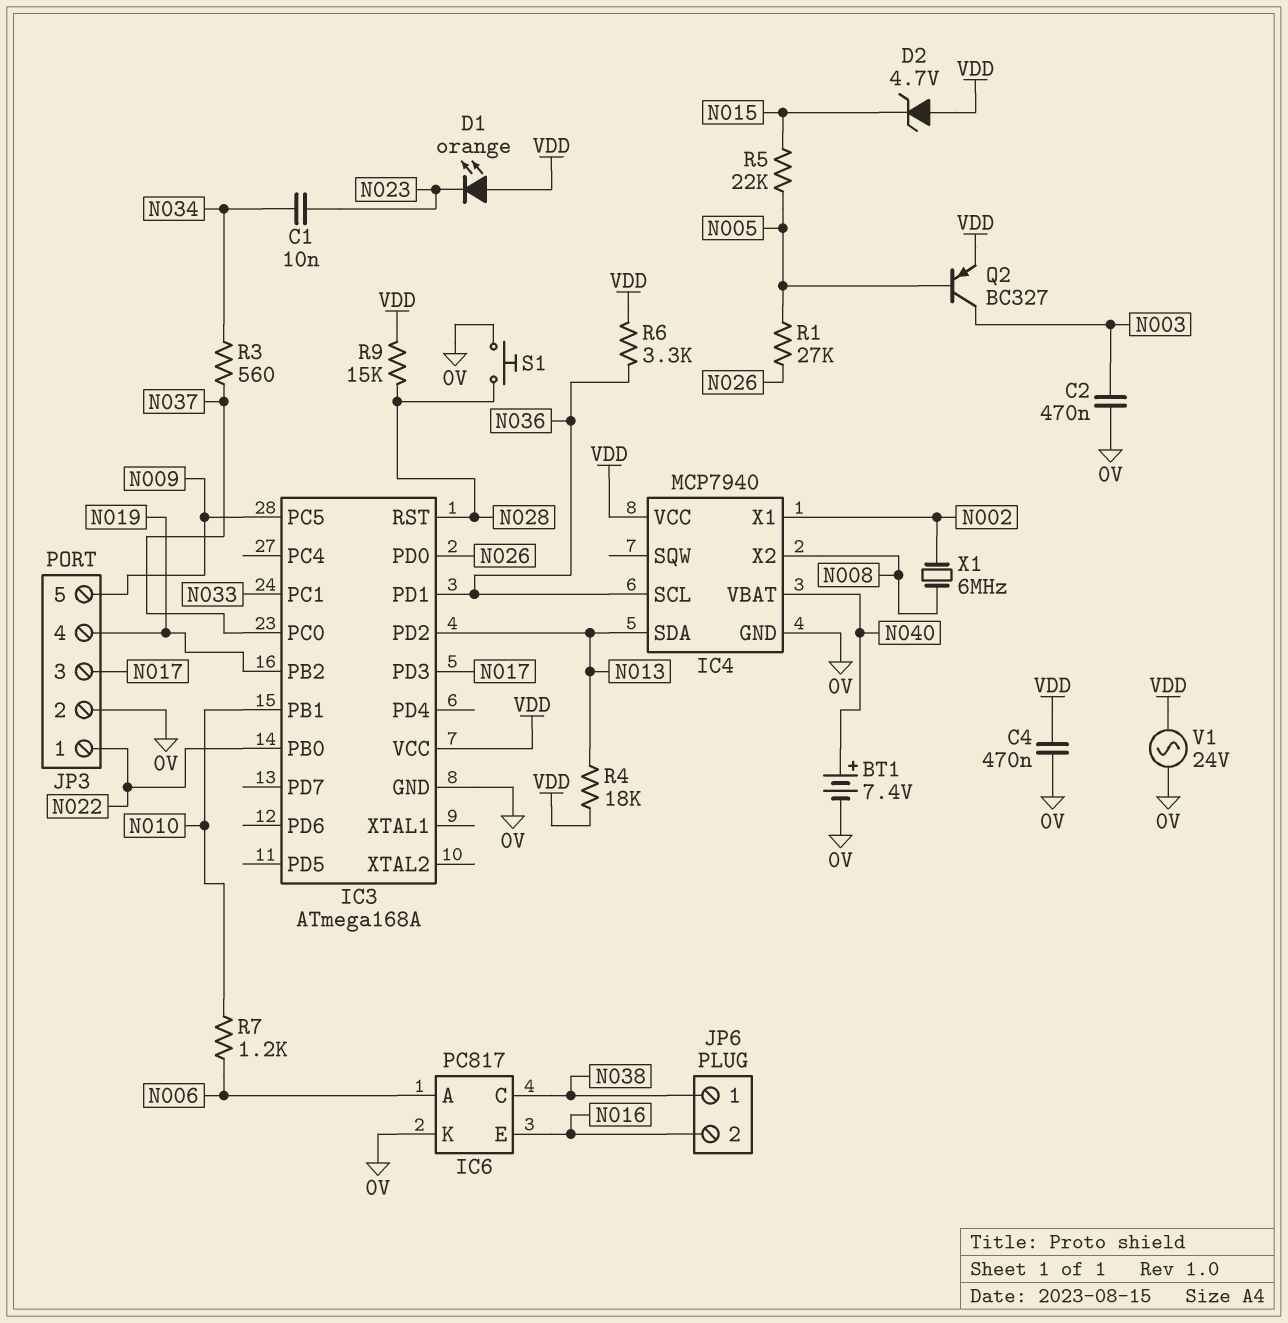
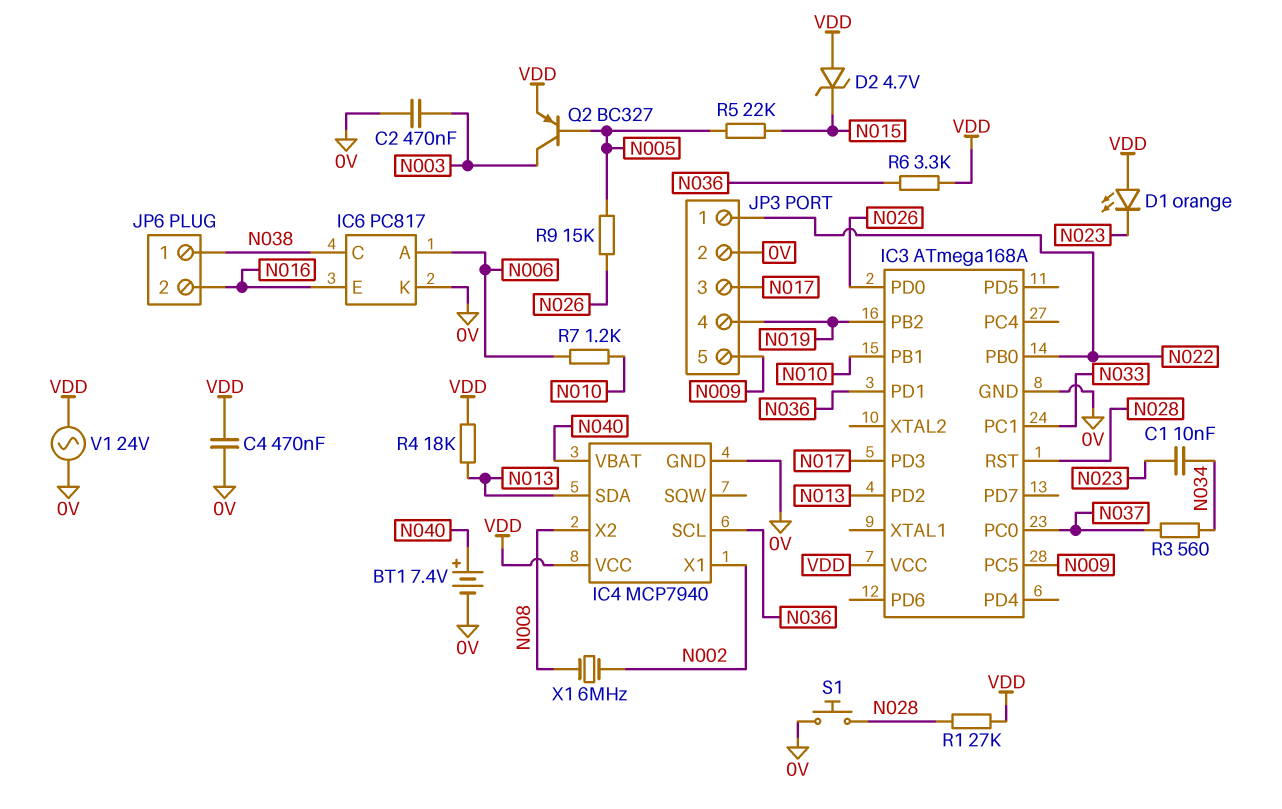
R1: 27k (N005, N026) -> 27k (N028, VDD)
R9: 15k (N028, VDD) -> 15k (N005, N026)

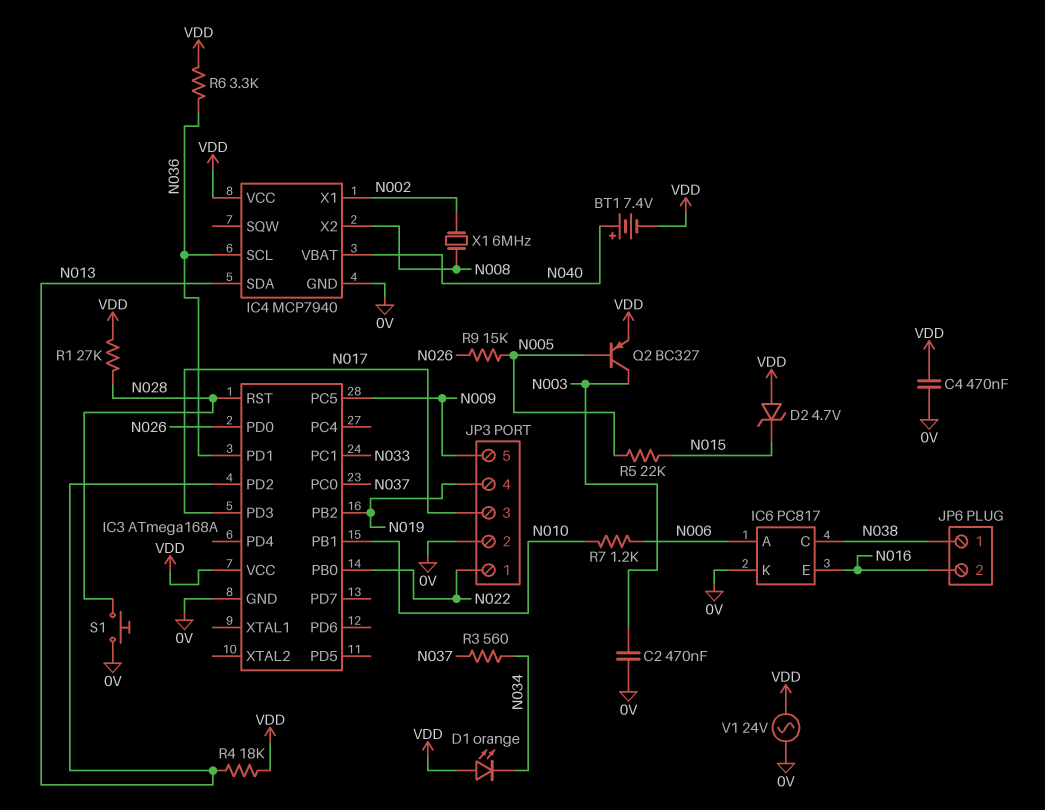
BT1: 7.4V (plus N040, minus 0V) -> 7.4V (plus N040, minus VDD)
C1: 10nF (N023, N034) -> none
D1: LED orange (A VDD, K N023) -> LED orange (A VDD, K N034)

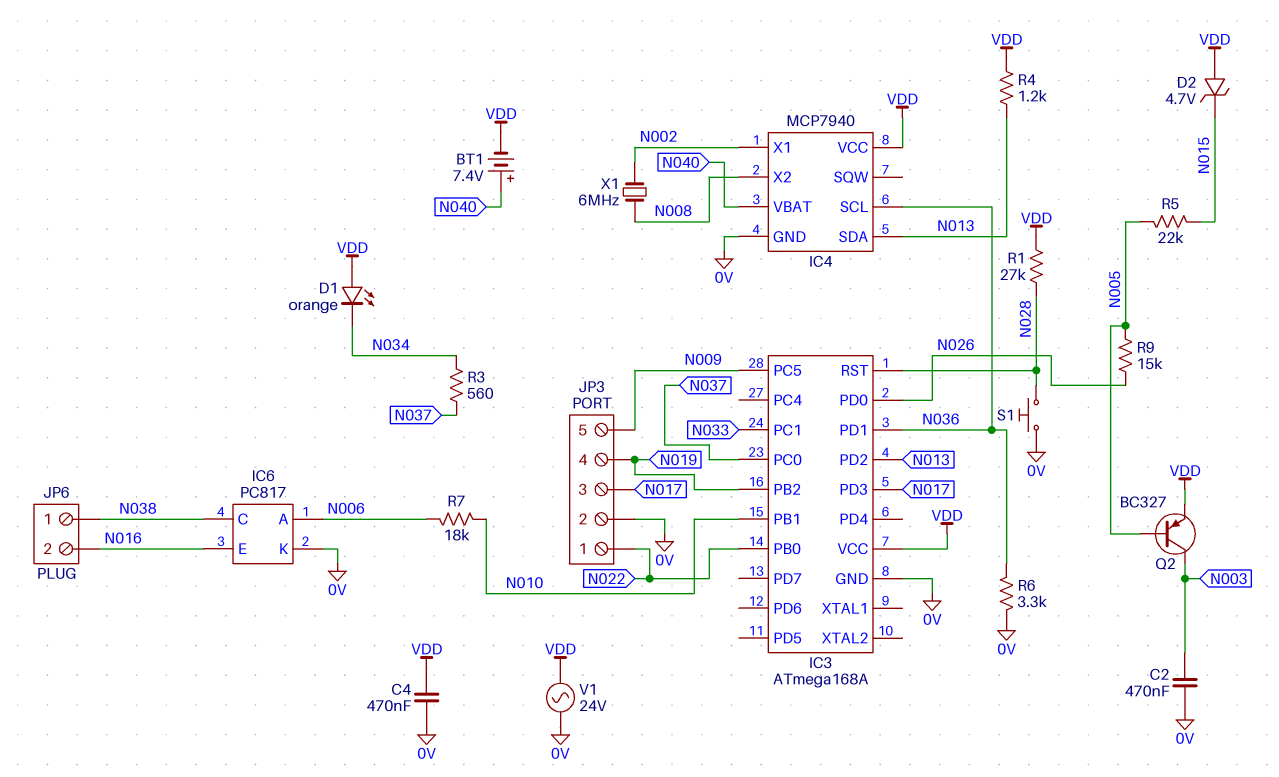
R4: 18k (N013, VDD) -> 1.2k (N013, VDD)
R6: 3.3k (N036, VDD) -> 3.3k (0V, N036)
R7: 1.2k (N006, N010) -> 18k (N006, N010)

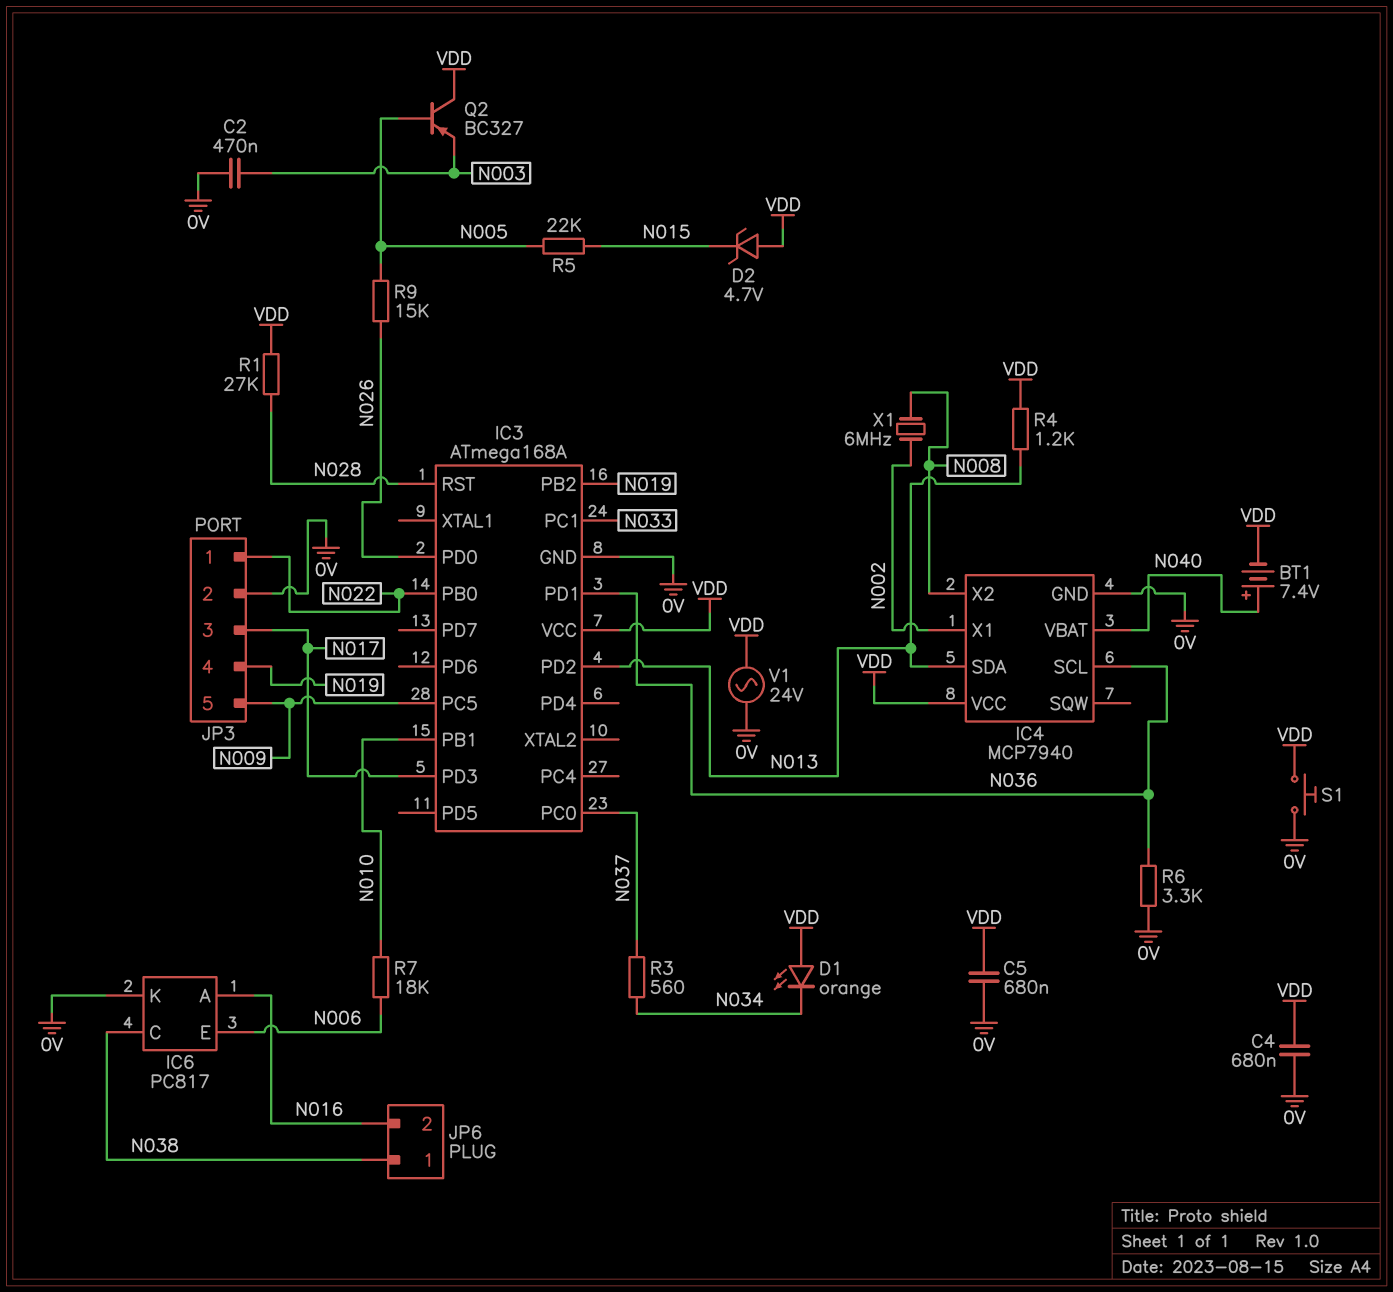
C4: 470nF (0V, VDD) -> 680nF (0V, VDD)
C5: none -> 680nF (0V, VDD)
IC6 pin A: N006 -> N016
IC6 pin E: N016 -> N006
Q2: PNP BC327 (B N005, C N003, E VDD) -> PNP BC327 (B N005, C VDD, E N003)
S1: button (0V, N028) -> button (0V, VDD)

